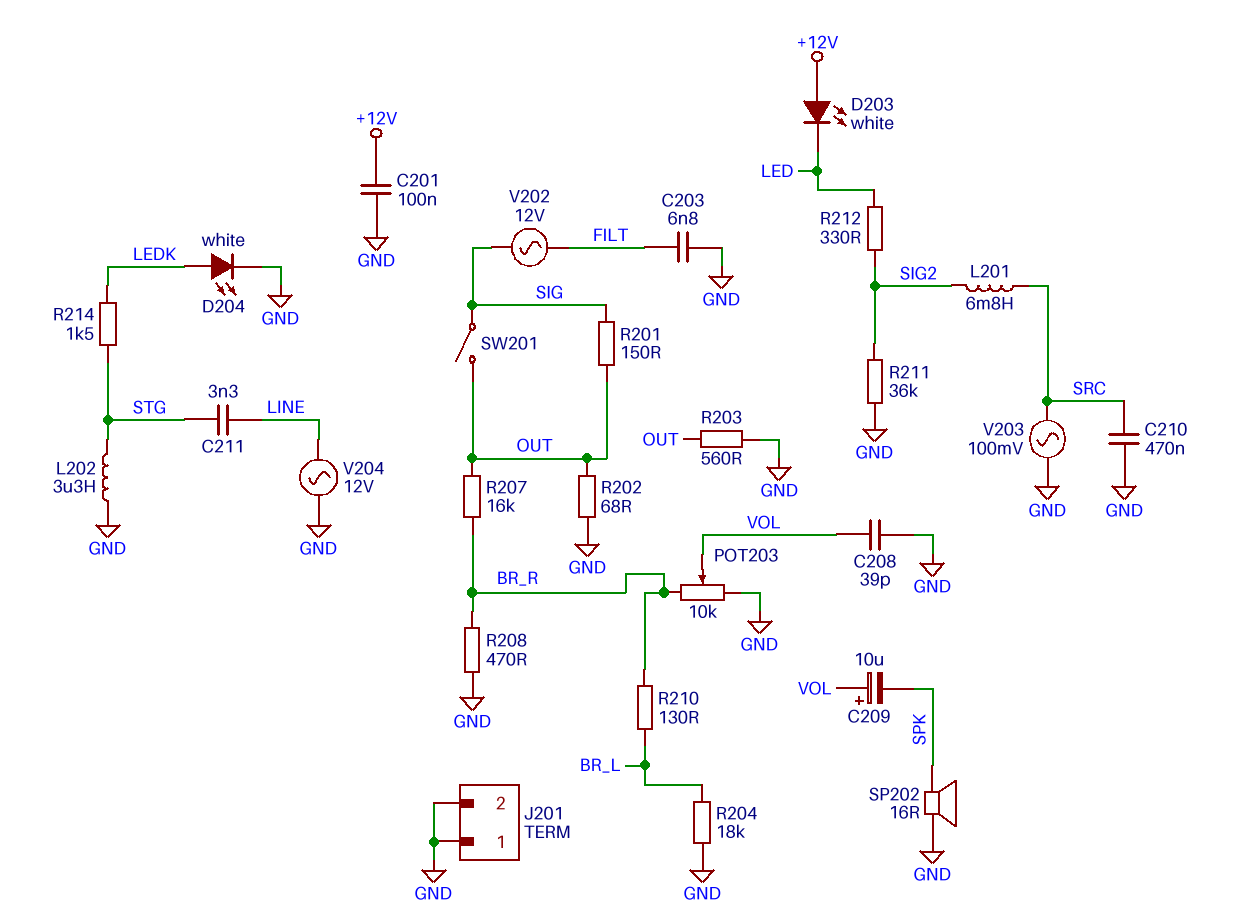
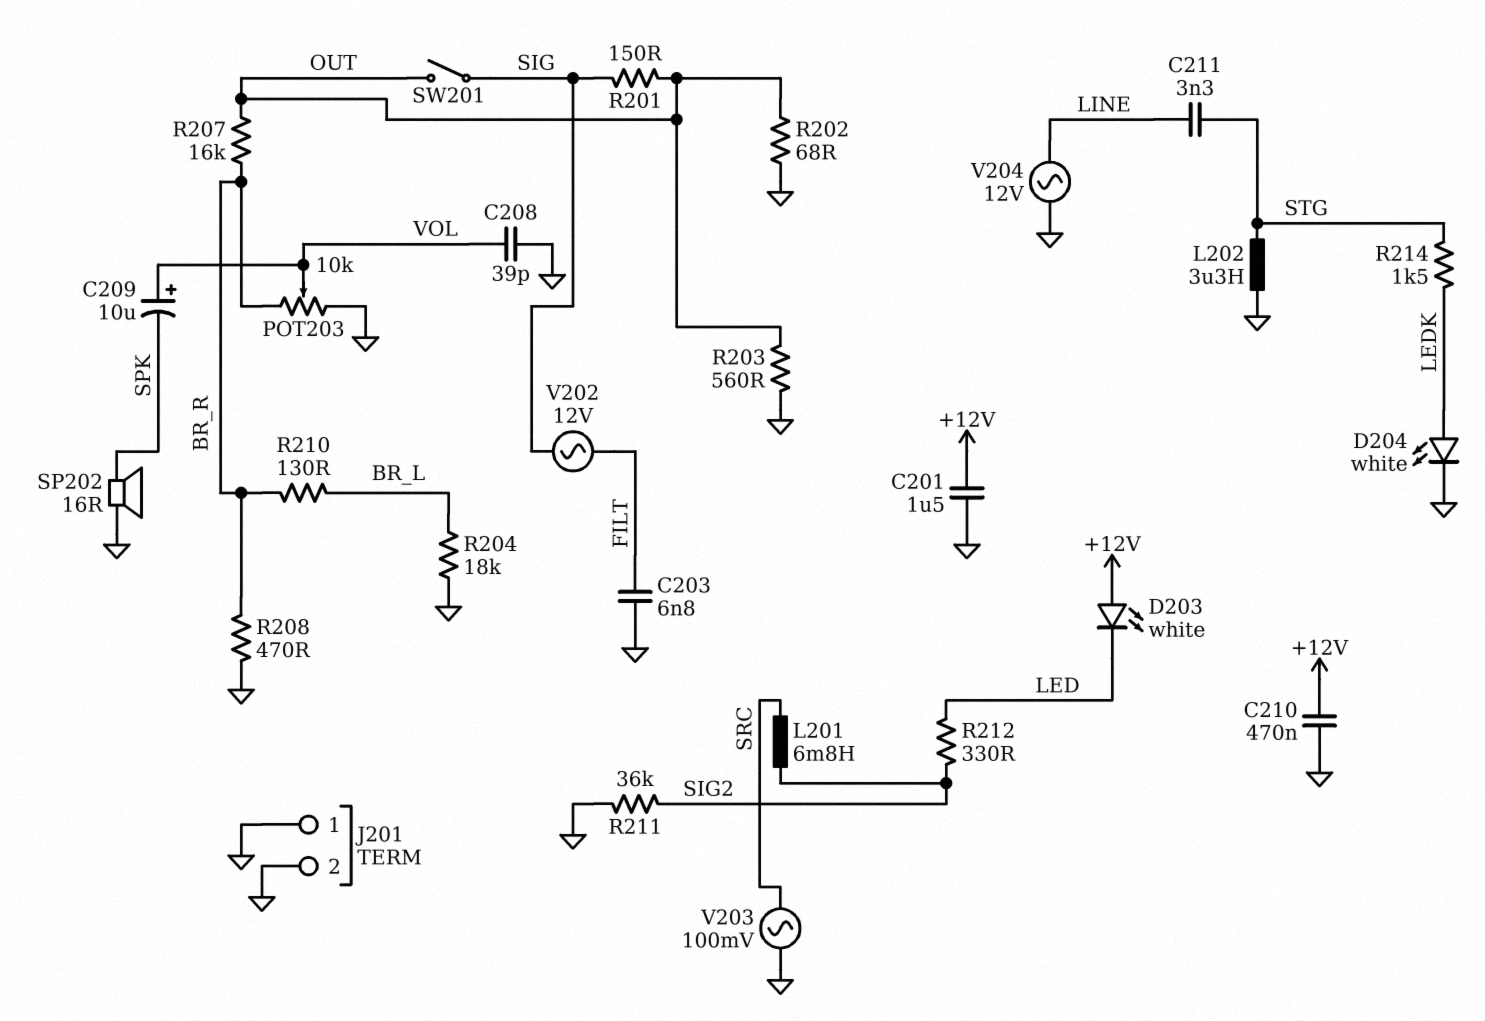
C201: 100nF (+12V, GND) -> 1.5uF (+12V, GND)
C210: 470nF (GND, SRC) -> 470nF (+12V, GND)

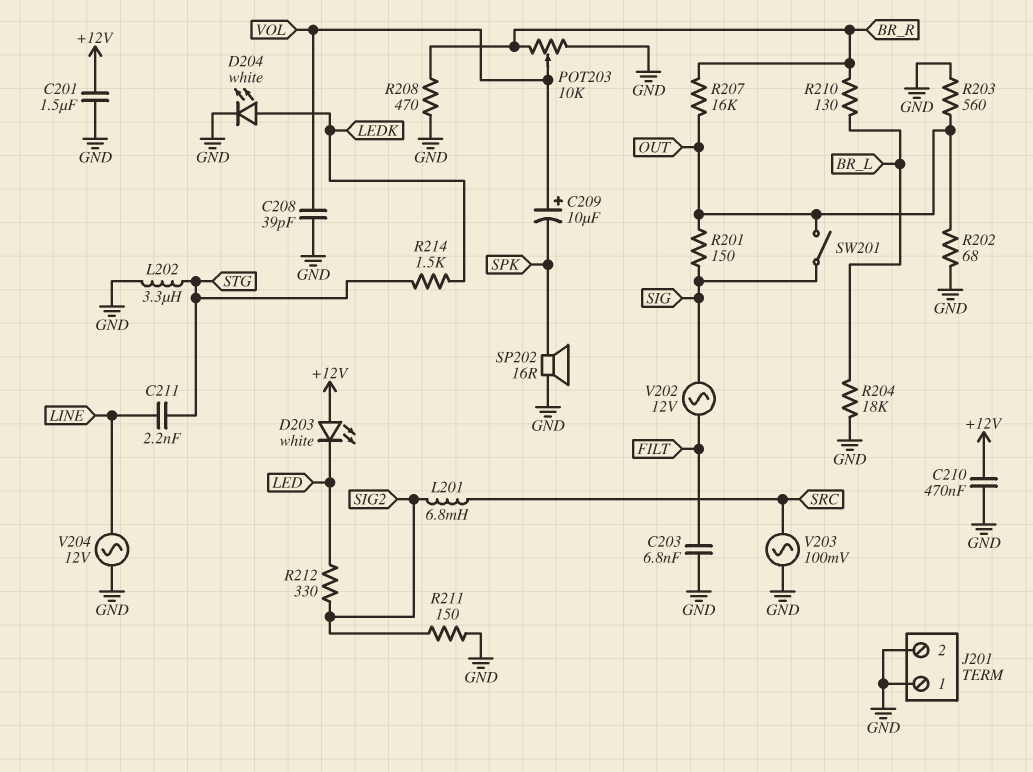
C211: 3.3nF (LINE, STG) -> 2.2nF (LINE, STG)
R211: 36k (GND, SIG2) -> 150 (GND, SIG2)

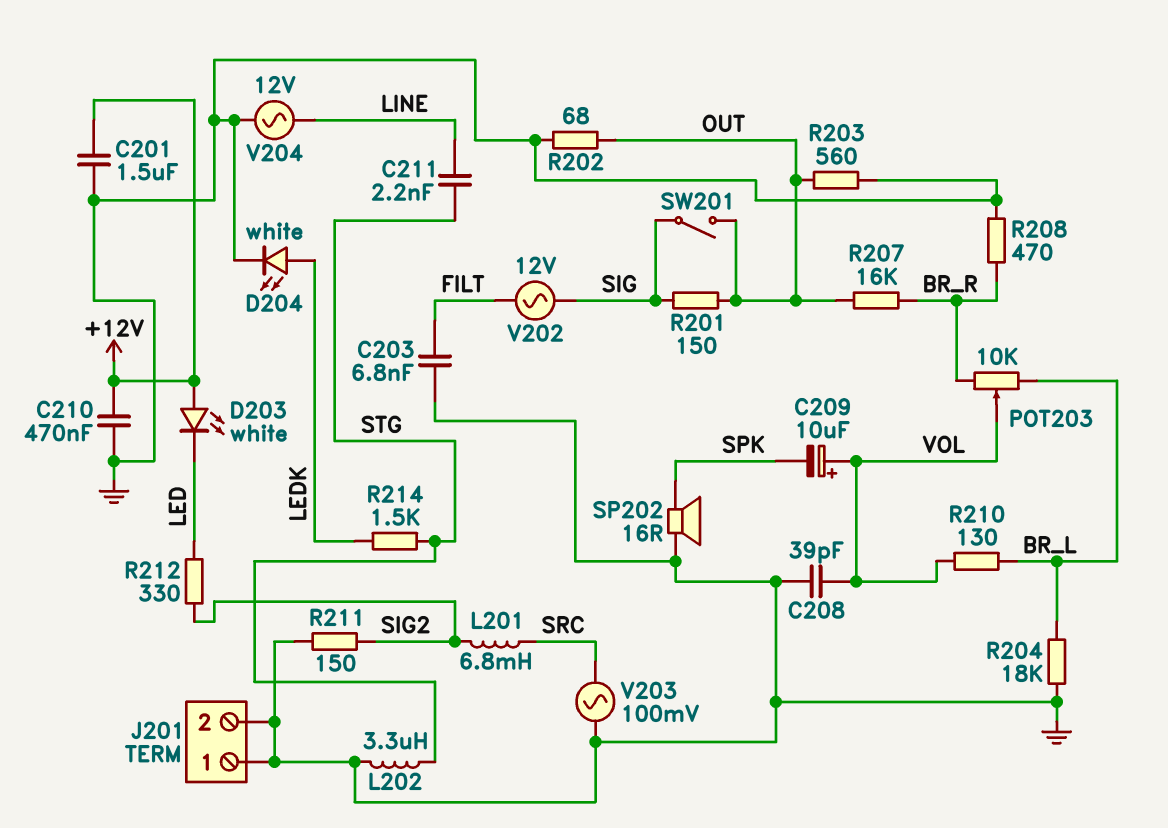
POT203: 10k (BR_R, GND, wiper VOL) -> 10k (BR_L, BR_R, wiper VOL)
R210: 130 (BR_L, BR_R) -> 130 (BR_L, VOL)

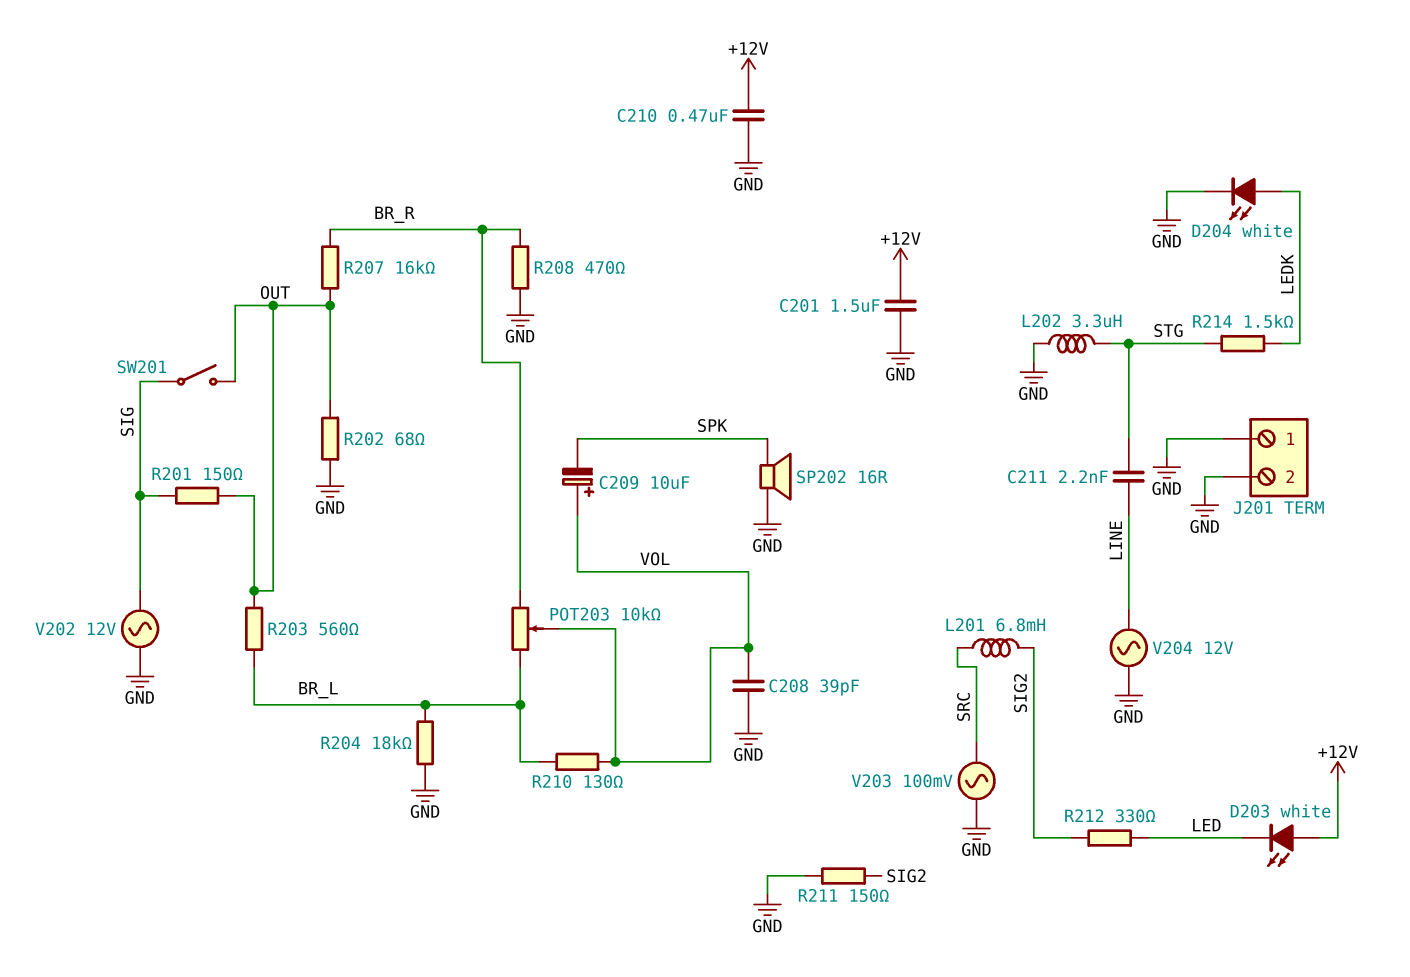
C203: 6.8nF (FILT, GND) -> none
R203: 560 (GND, OUT) -> 560 (BR_L, OUT)
V202: AC 12V (FILT, SIG) -> AC 12V (GND, SIG)

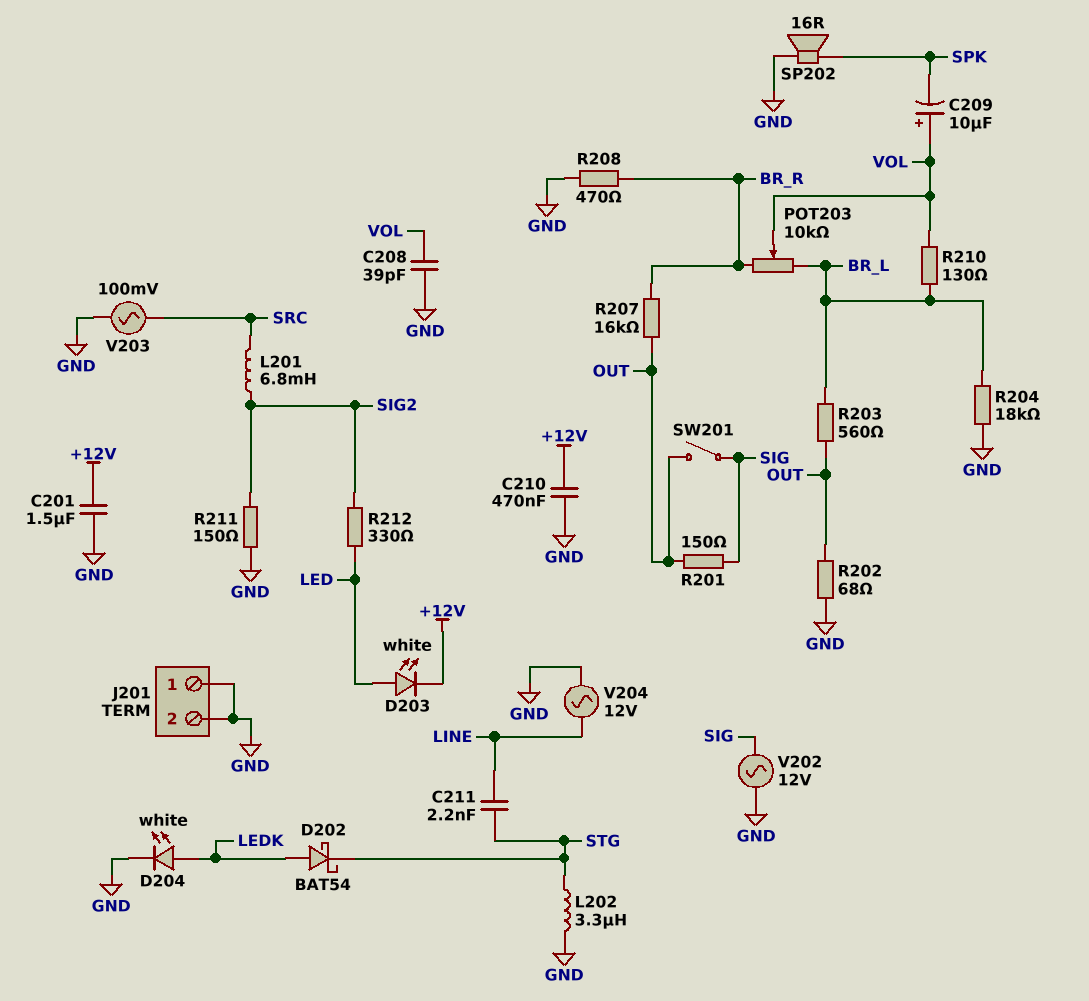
D202: none -> schottky BAT54 (A LEDK, K STG)
D203: LED white (A +12V, K LED) -> LED white (A LED, K +12V)
R214: 1.5k (LEDK, STG) -> none

